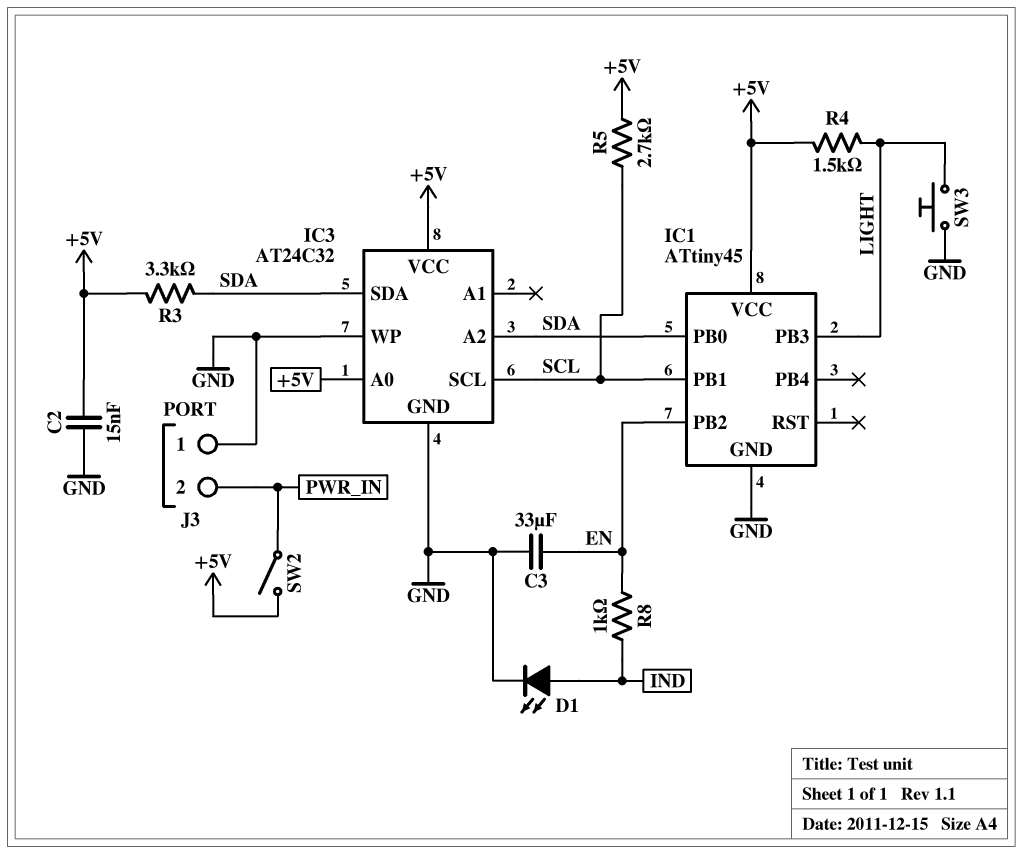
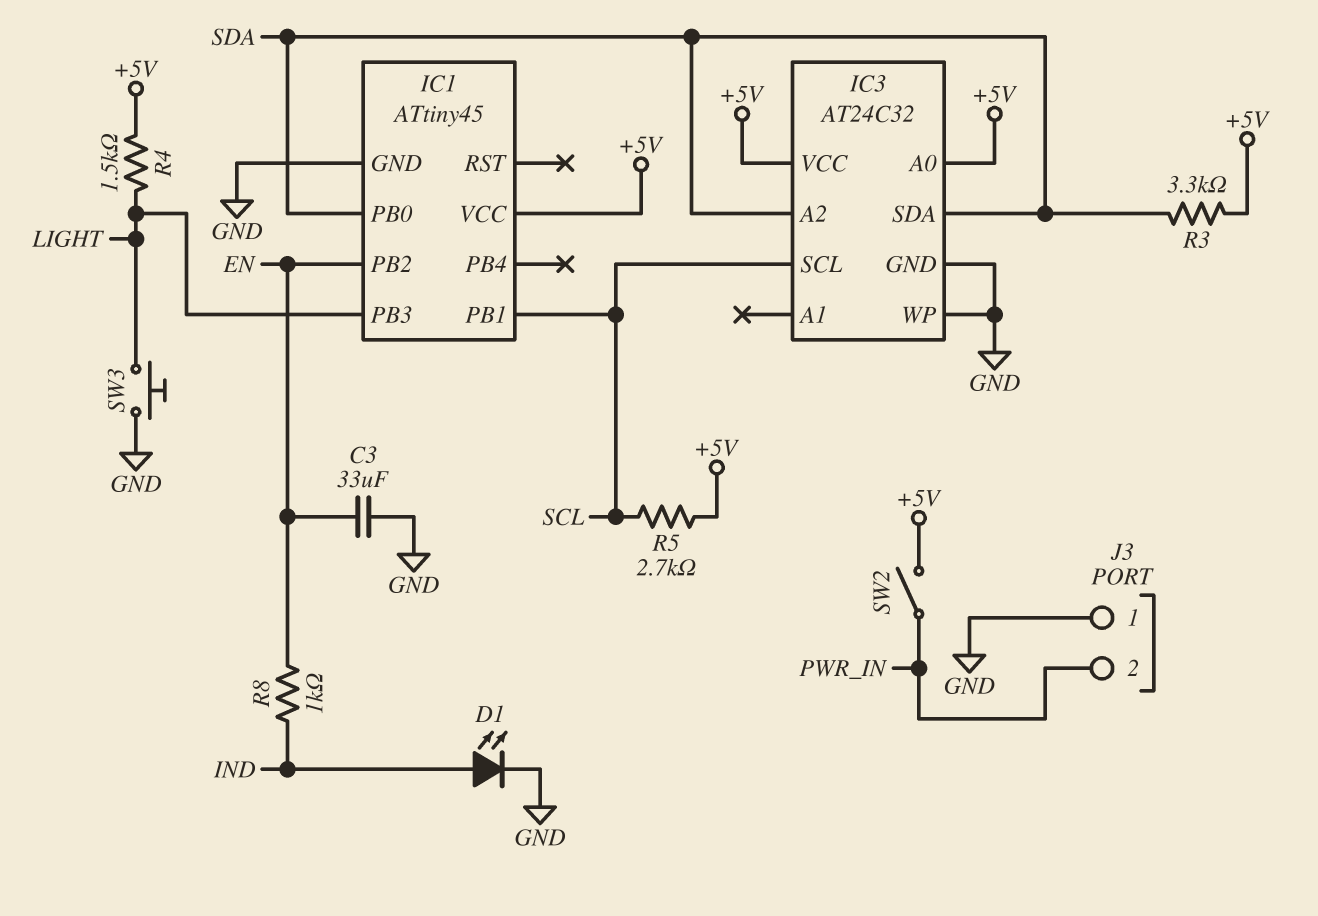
C2: 15nF (+5V, GND) -> none

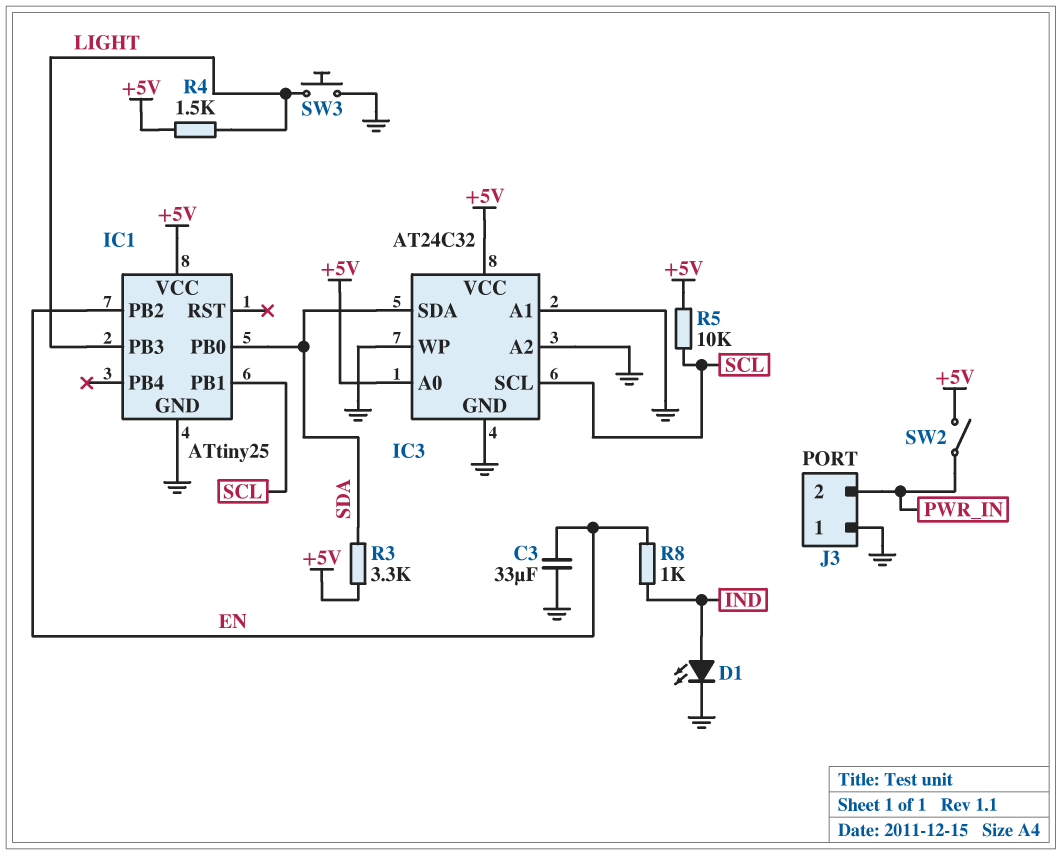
IC1: ATtiny45 -> ATtiny25
IC3 pin A1: none -> GND
IC3 pin A2: SDA -> GND
R5: 2.7k (+5V, SCL) -> 10k (+5V, SCL)

